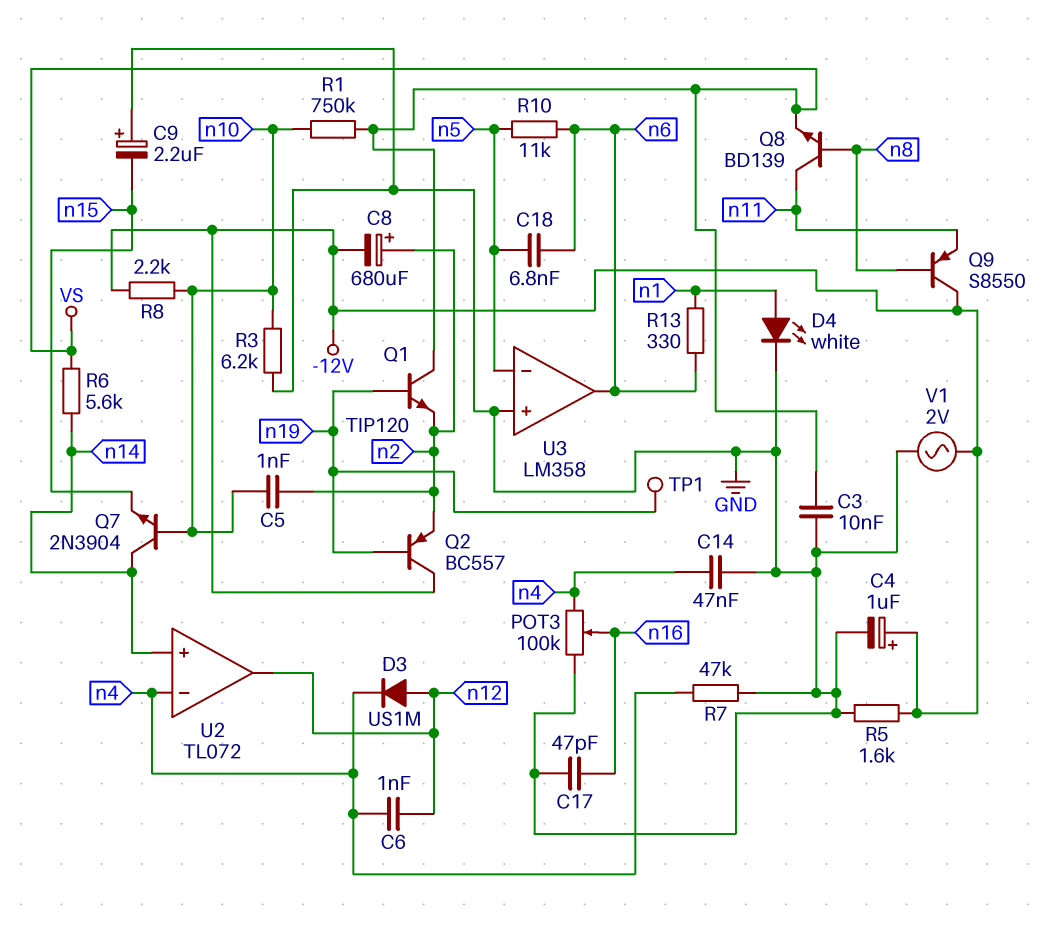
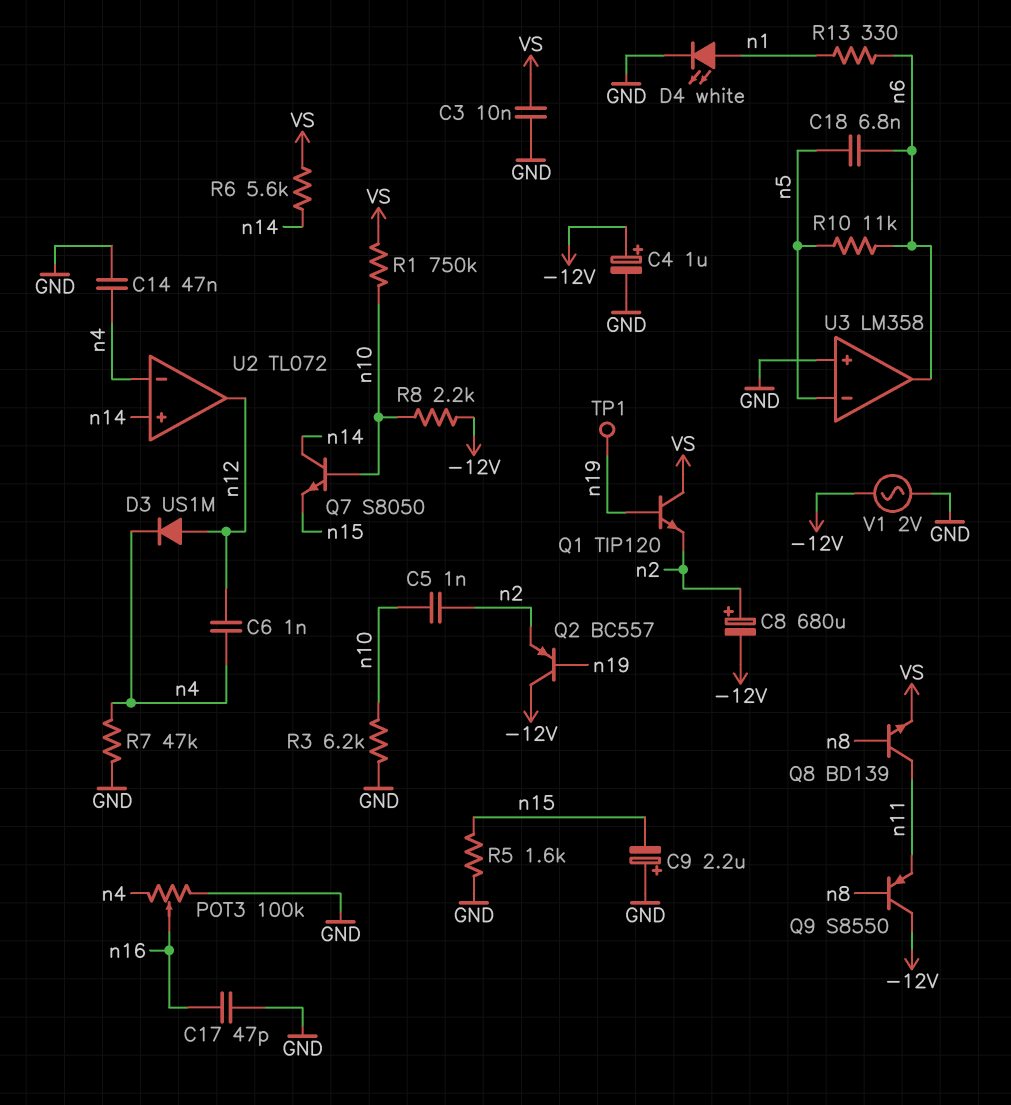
Q7: NPN 2N3904 (B n10, C n14, E n15) -> NPN S8050 (B n10, C n14, E n15)
R5: 1.6k (-12V, GND) -> 1.6k (GND, n15)

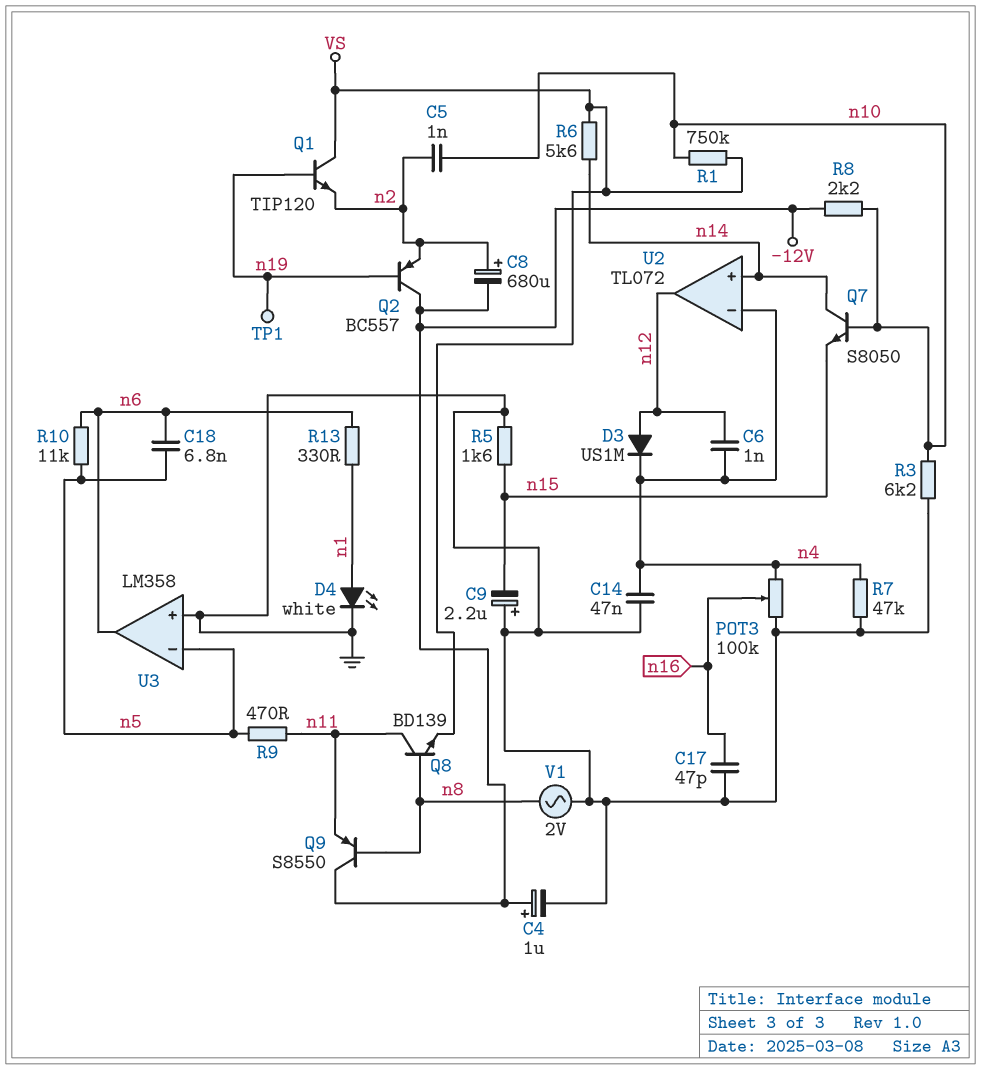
C3: 10nF (GND, VS) -> none
R9: none -> 470 (n5, n11)
V1: AC 2V (-12V, GND) -> AC 2V (GND, n8)

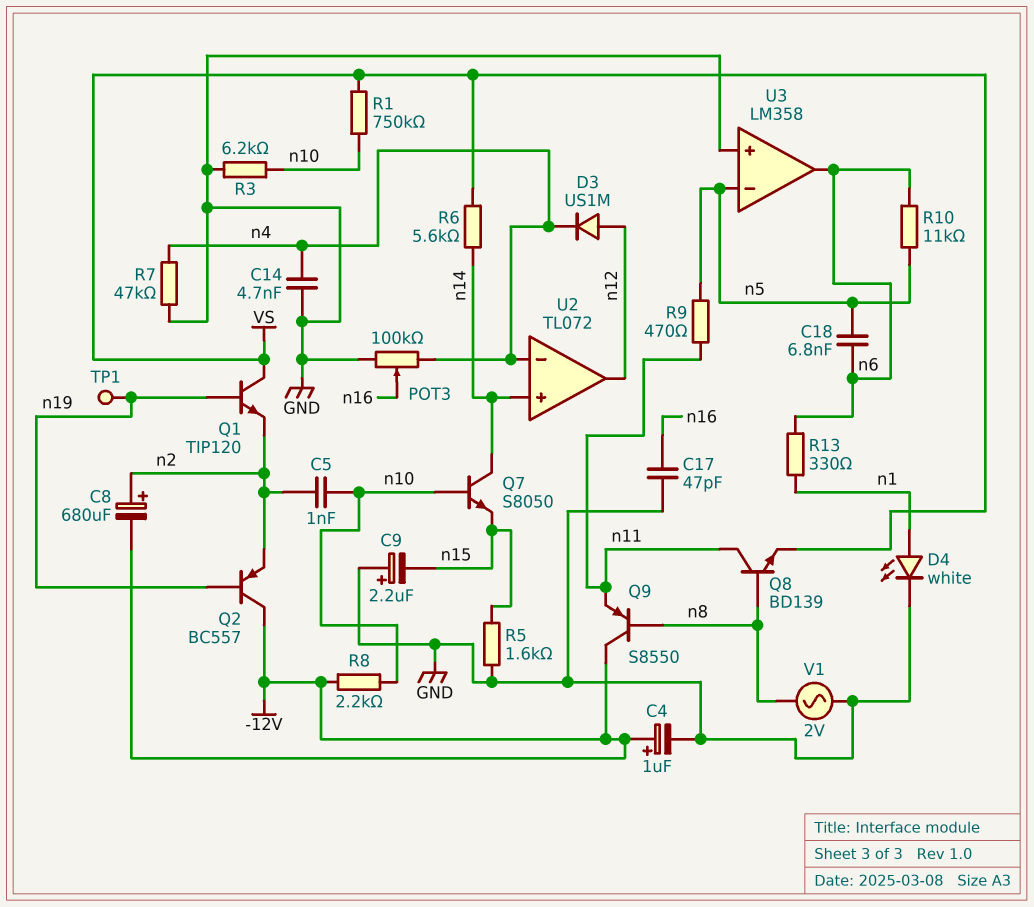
C6: 1nF (n4, n12) -> none
C14: 47nF (GND, n4) -> 4.7nF (GND, n4)

